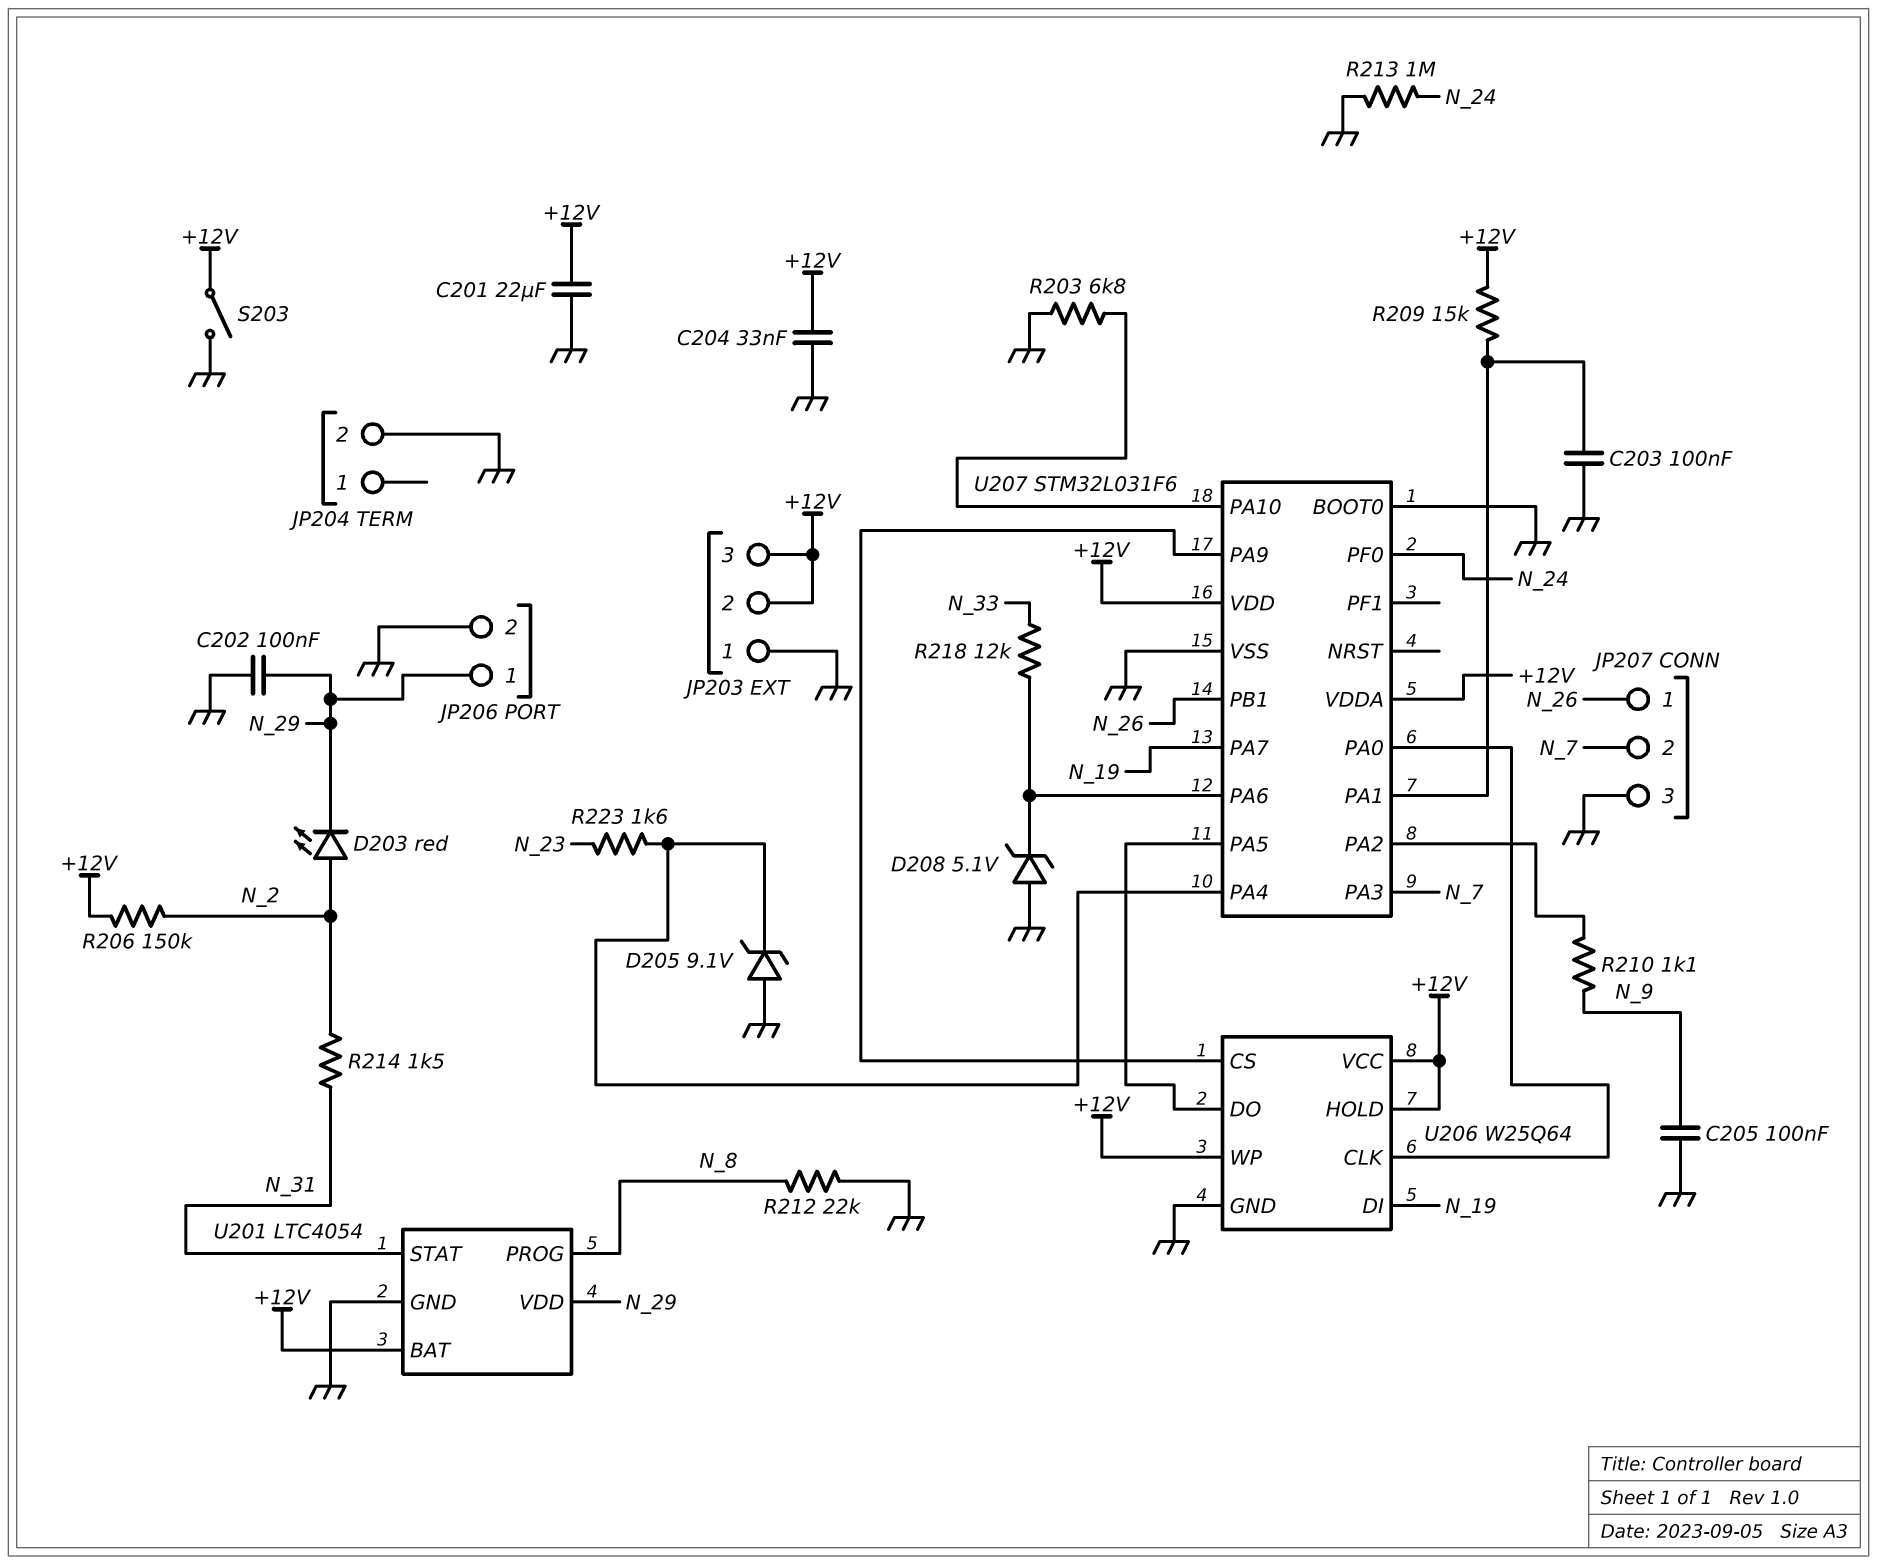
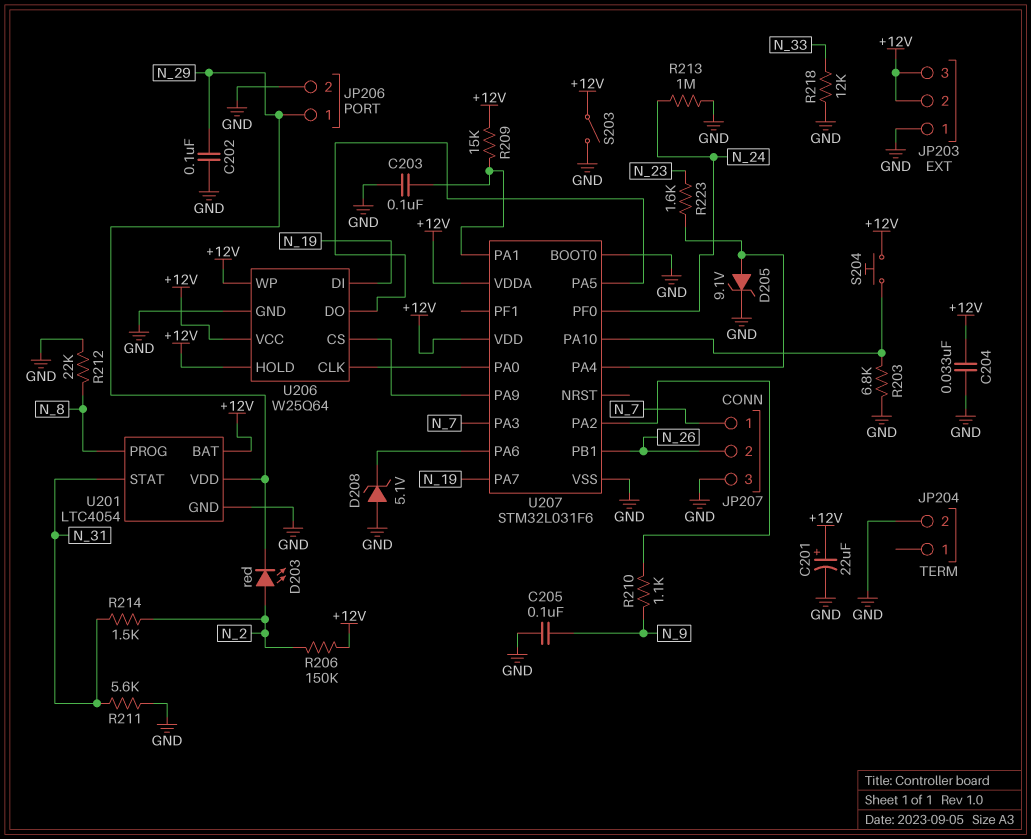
C201: 22uF (+12V, GND) -> 22uF (plus +12V, minus GND)
D205: zener 9.1V (A GND, K U207/PA4) -> zener 9.1V (A U207/PA4, K GND)
JP207 pin 1: N_26 -> N_7
JP207 pin 2: N_7 -> N_26
R211: none -> 5.6k (GND, N_31)
R218: 12k (N_33, U207/PA6) -> 12k (GND, N_33)
S204: none -> button (+12V, U207/PA10)

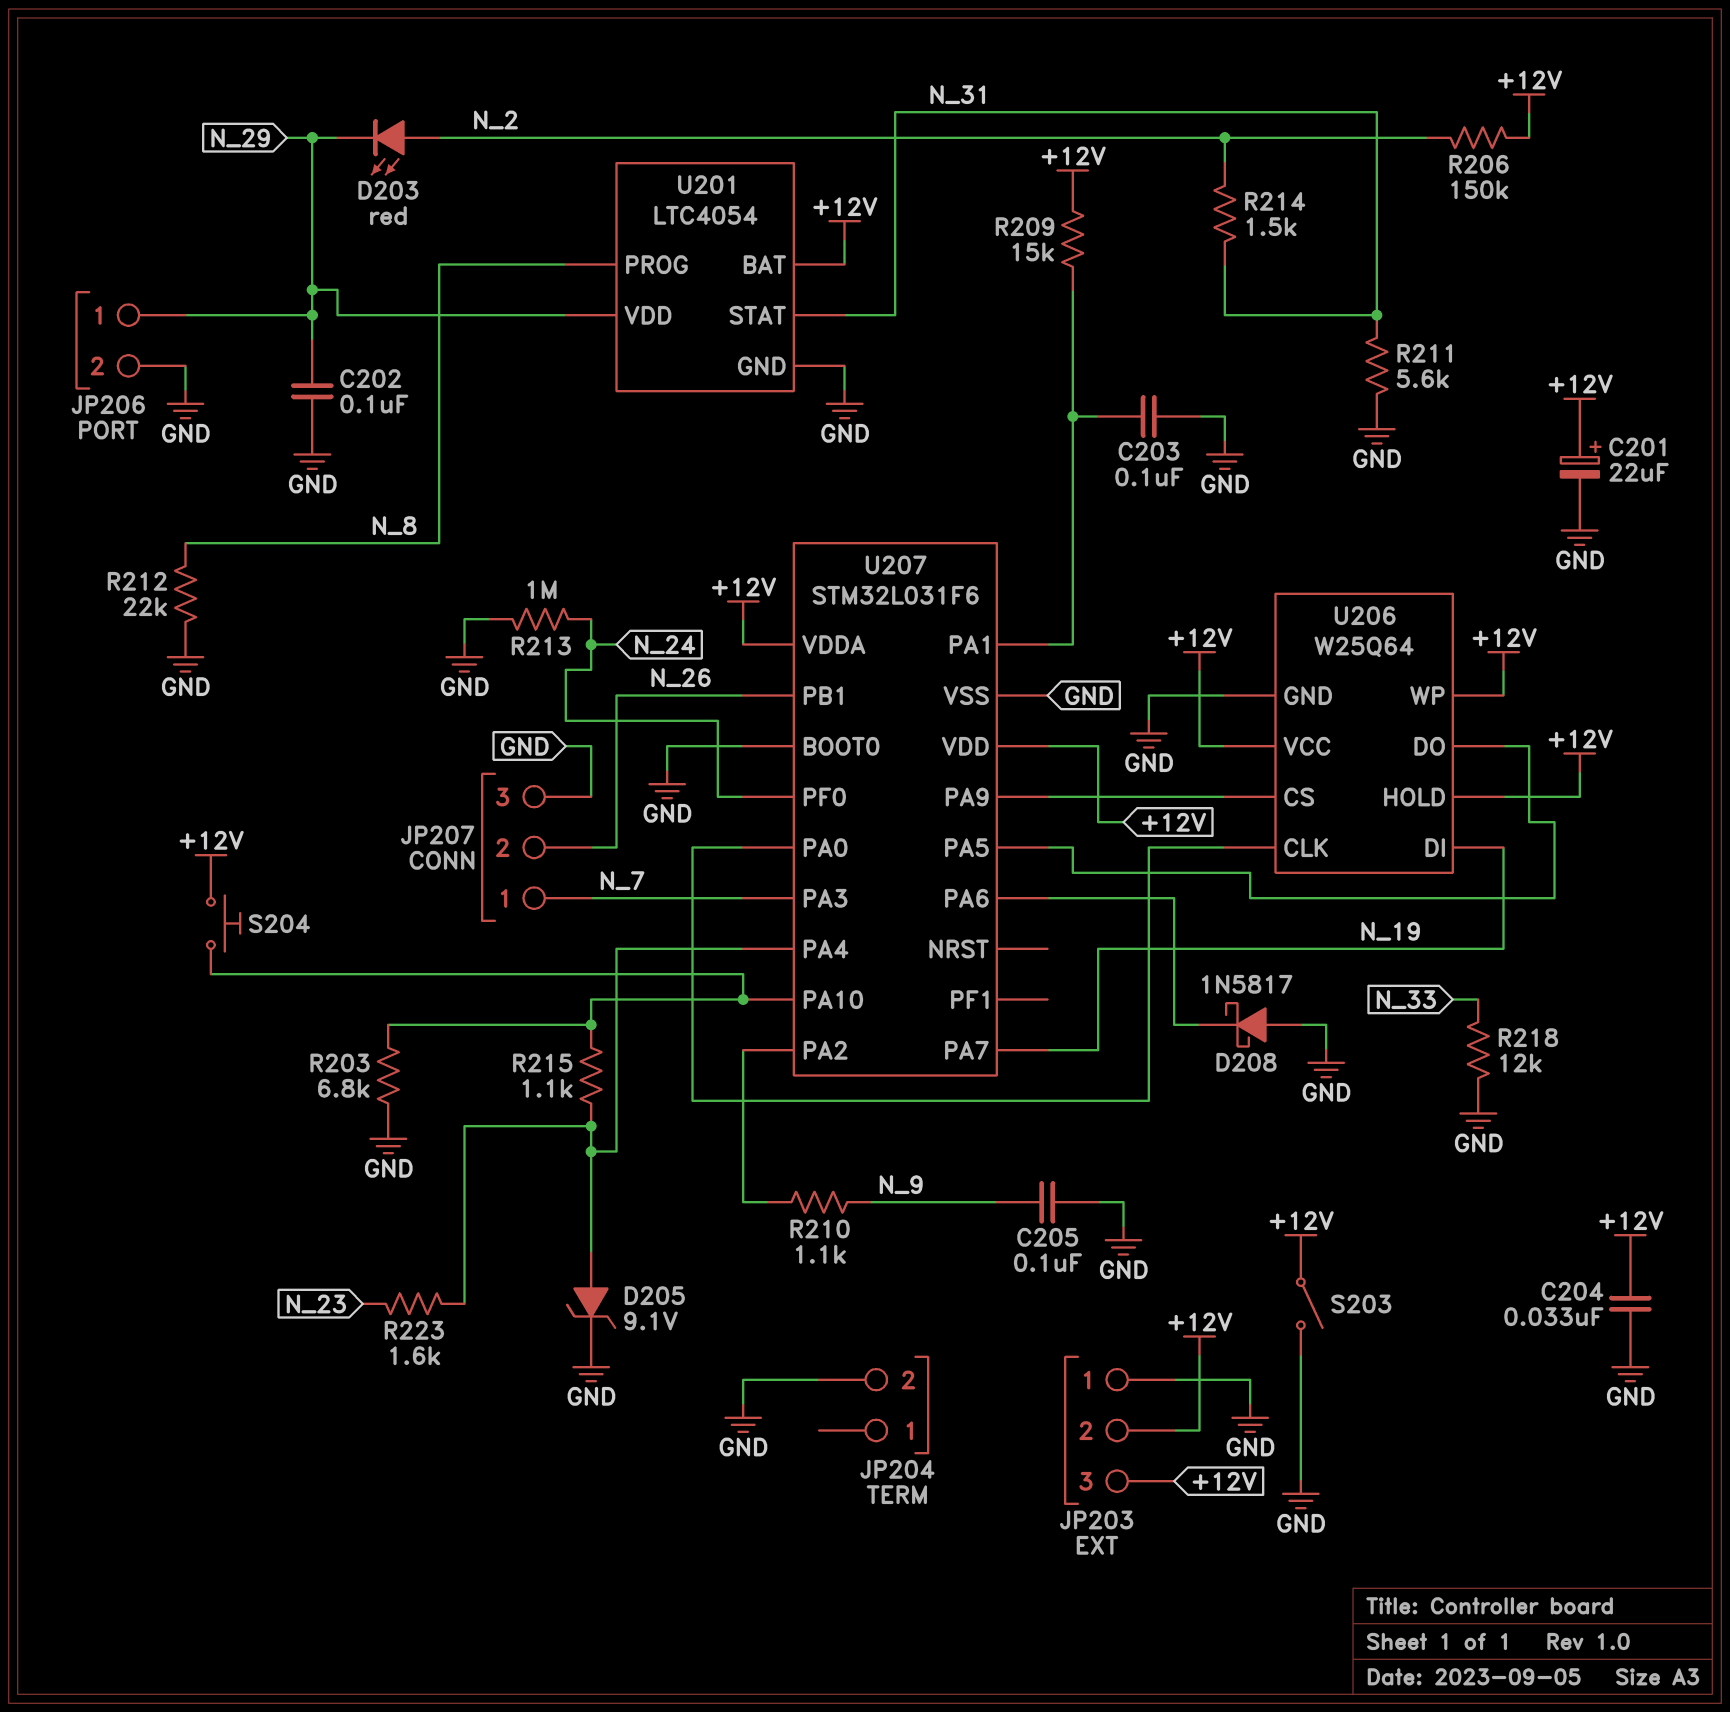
D208: zener 5.1V (A GND, K U207/PA6) -> schottky 1N5817 (A GND, K U207/PA6)
R215: none -> 1.1k (U207/PA4, U207/PA10)

